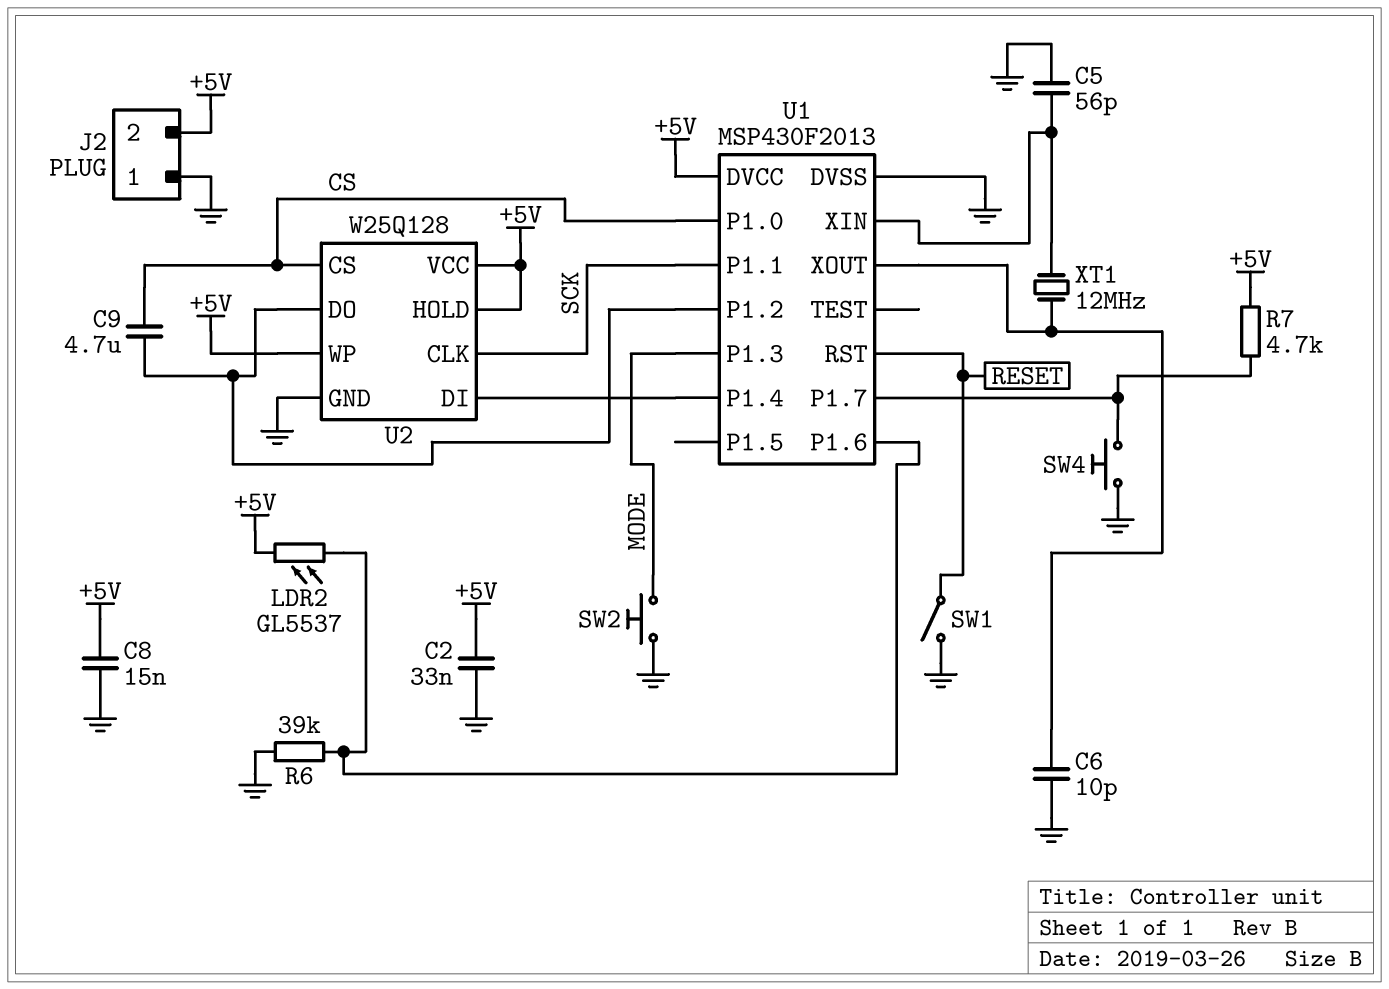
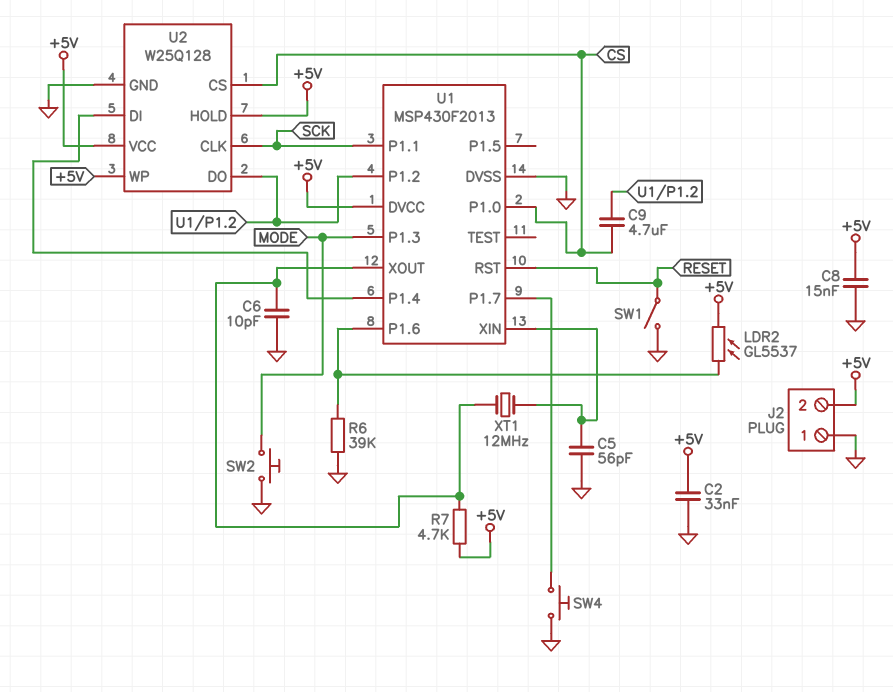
R7: 4.7k (+5V, U1/P1.7) -> 4.7k (+5V, U1/XOUT)

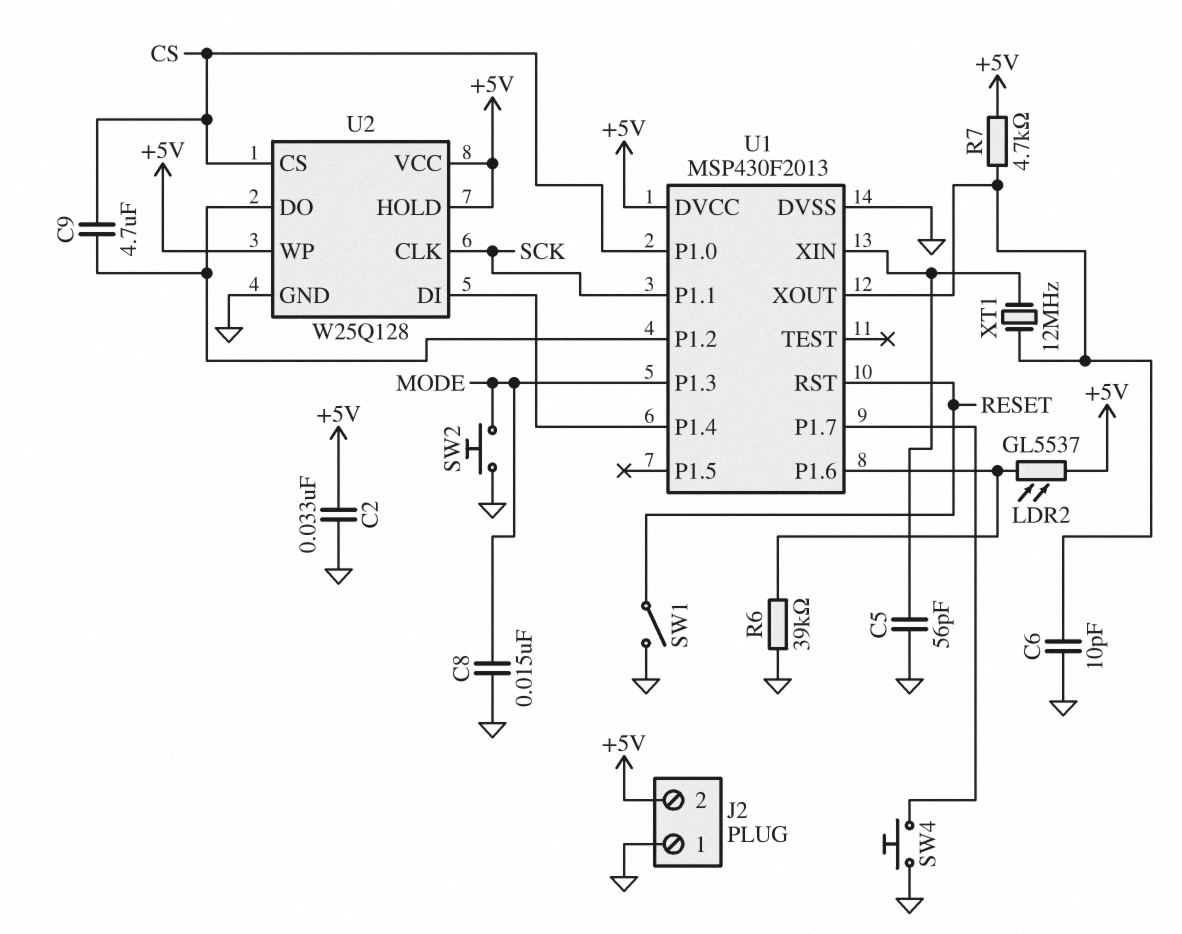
C8: 15nF (+5V, GND) -> 15nF (GND, MODE)

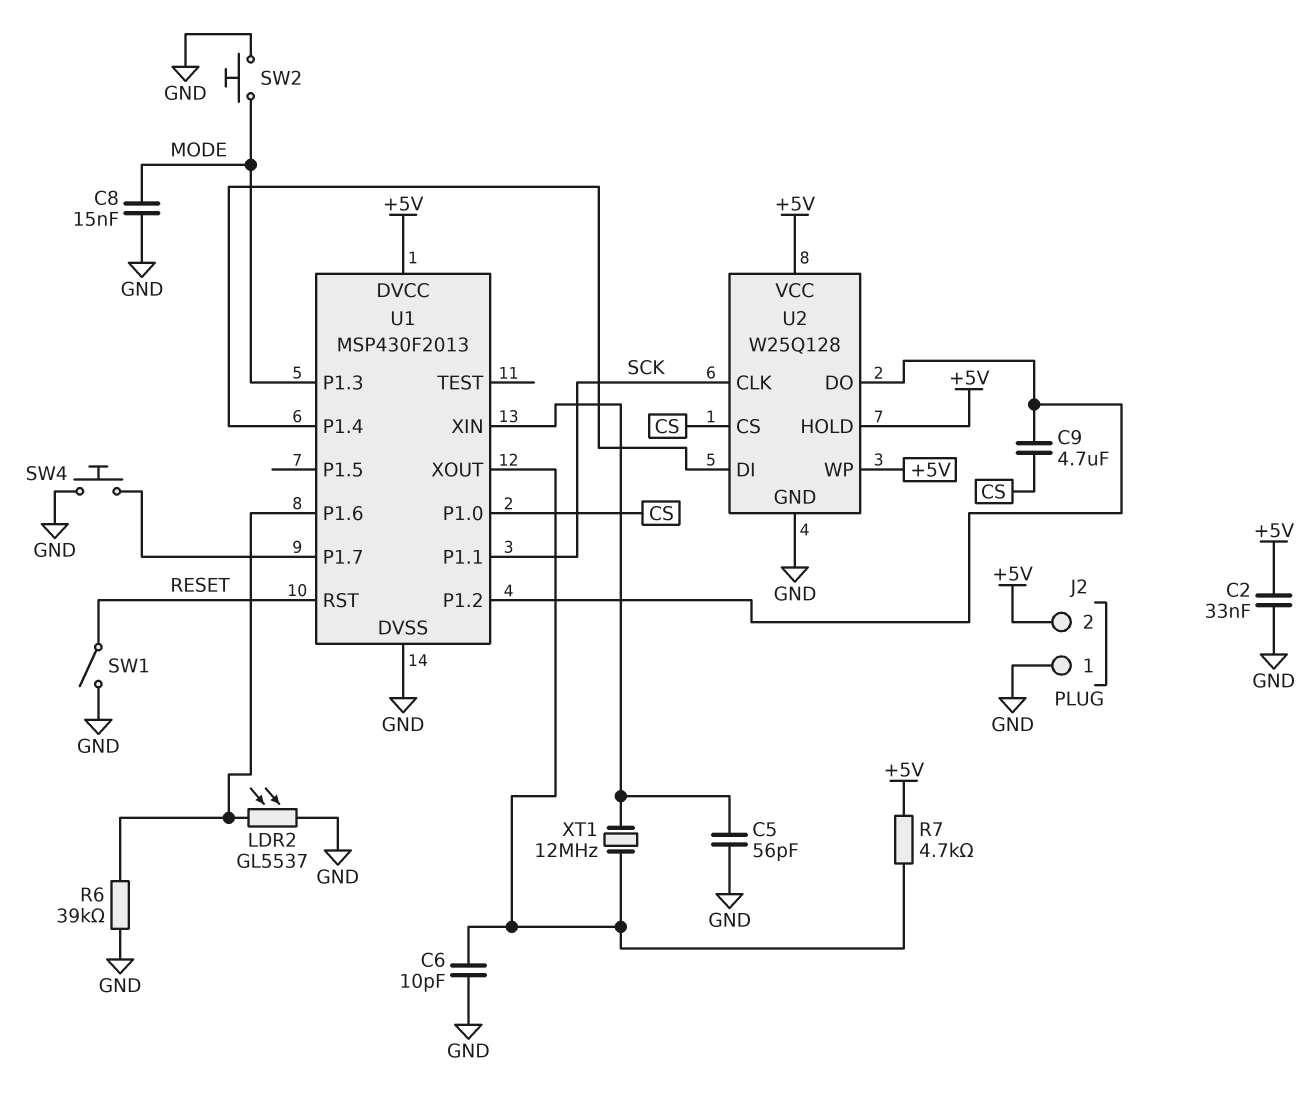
LDR2: GL5537 (+5V, U1/P1.6) -> GL5537 (GND, U1/P1.6)

